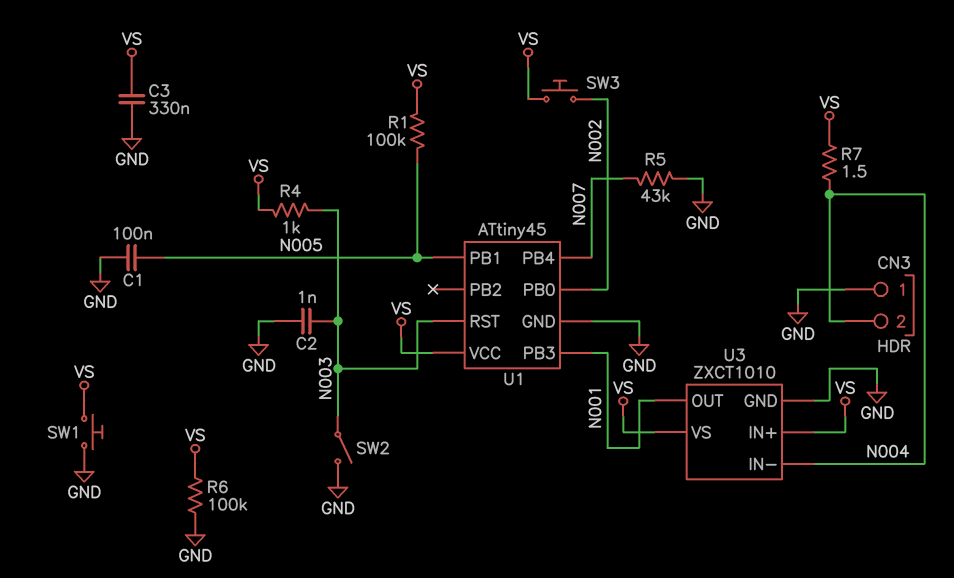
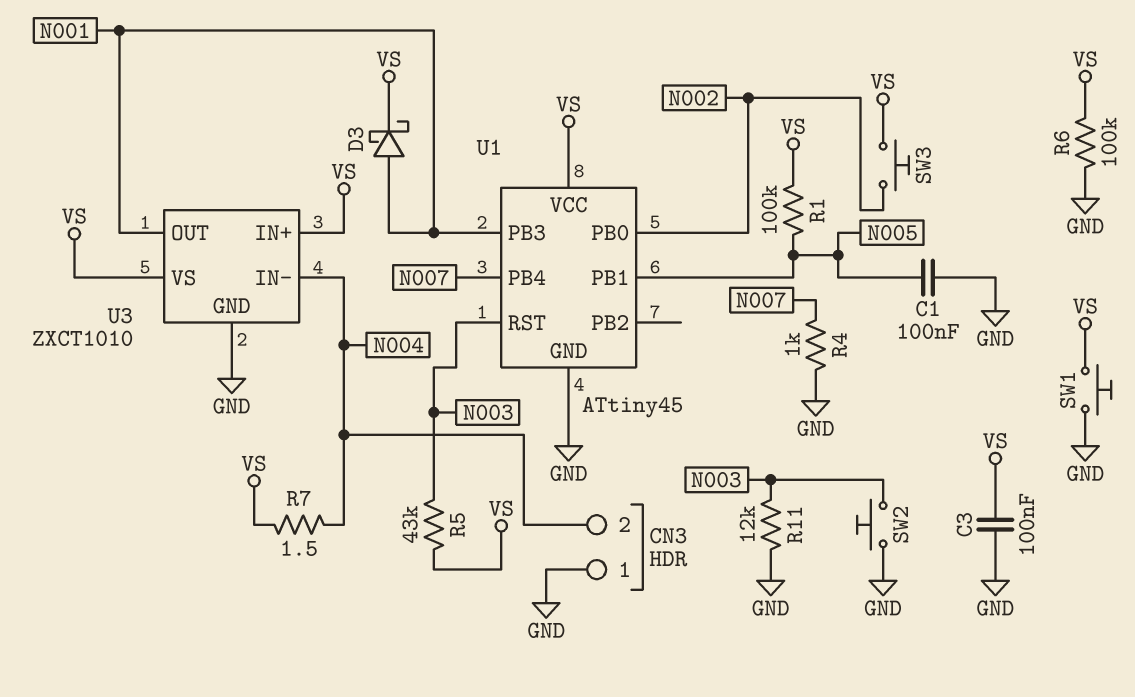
C2: 1nF (GND, N003) -> none
C3: 330nF (GND, VS) -> 100nF (GND, VS)
D3: none -> schottky (A N001, K VS)
R4: 1k (N003, VS) -> 1k (GND, N007)
R5: 43k (GND, N007) -> 43k (N003, VS)
R11: none -> 12k (GND, N003)
SW2: switch (GND, N003) -> button (GND, N003)

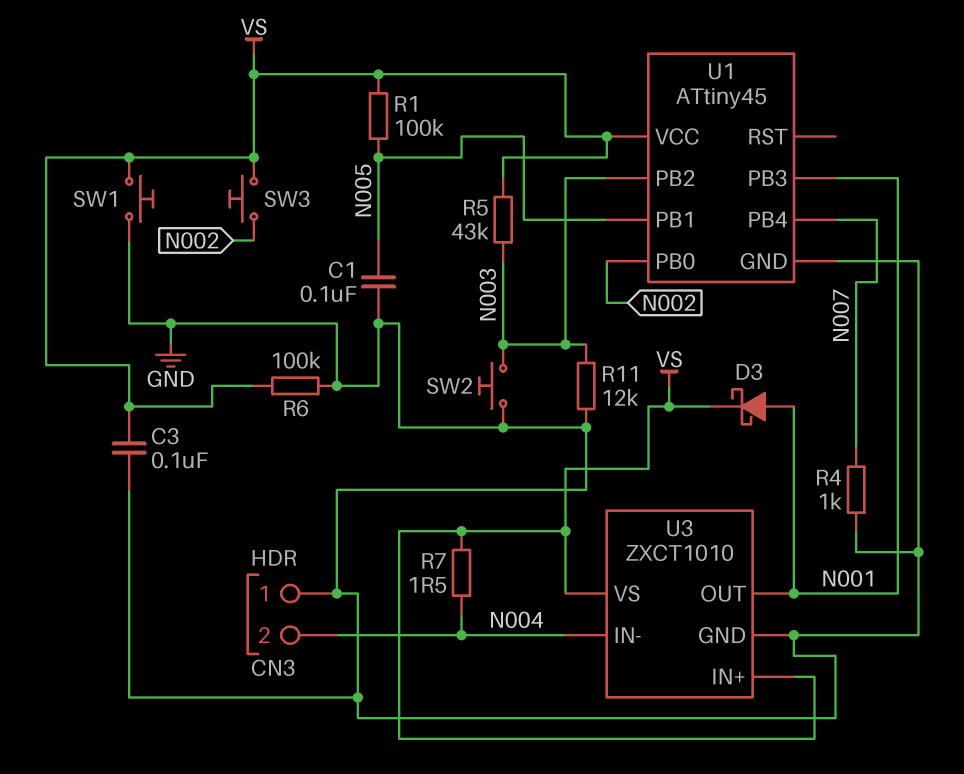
U1 pin PB2: none -> N003
U1 pin RST: N003 -> none

